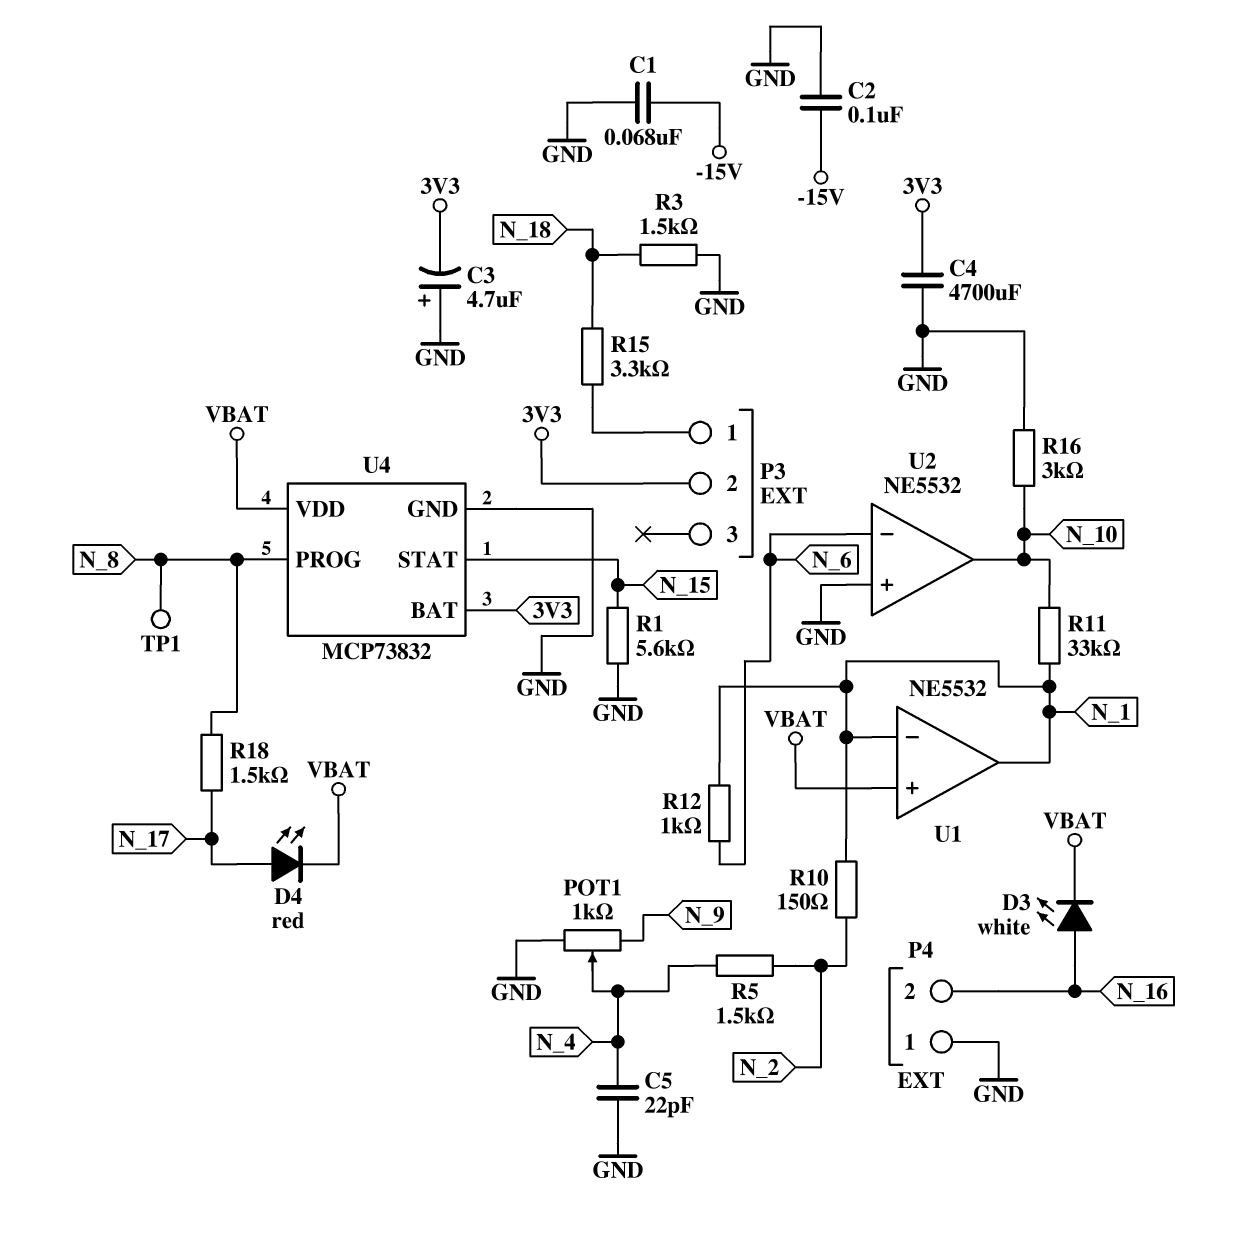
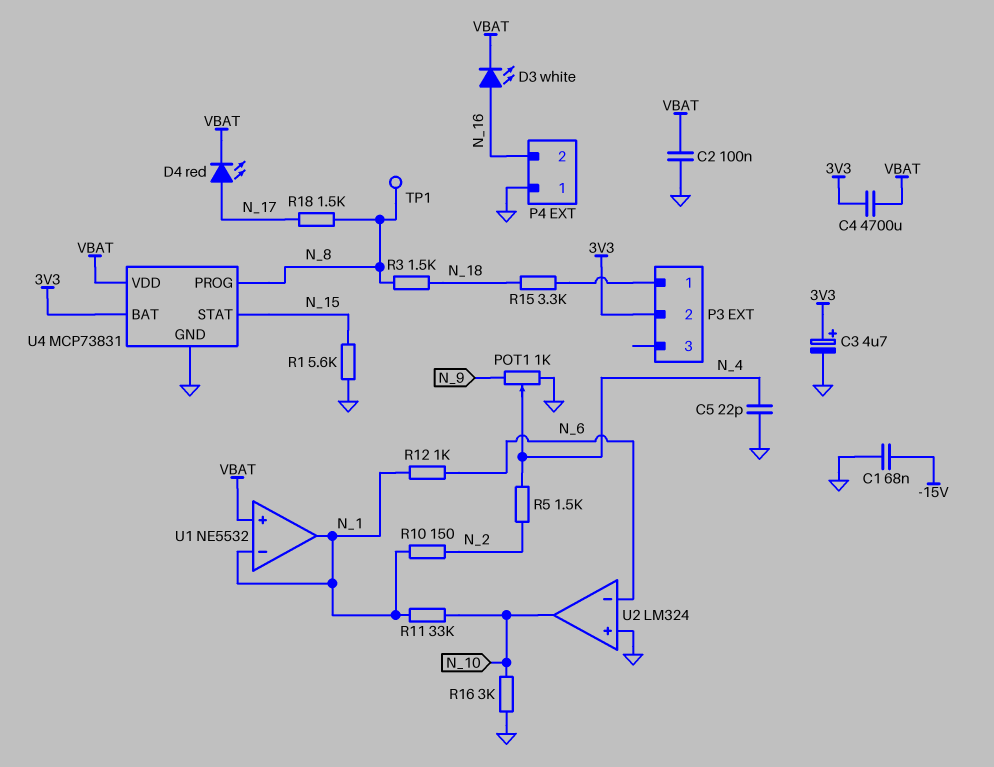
C2: 100nF (-15V, GND) -> 100nF (GND, VBAT)
C3: 4.7uF (plus GND, minus 3V3) -> 4.7uF (plus 3V3, minus GND)
C4: 4700uF (3V3, GND) -> 4700uF (3V3, VBAT)
R3: 1.5k (GND, N_18) -> 1.5k (N_8, N_18)
U2: NE5532 -> LM324
U4: MCP73832 -> MCP73831

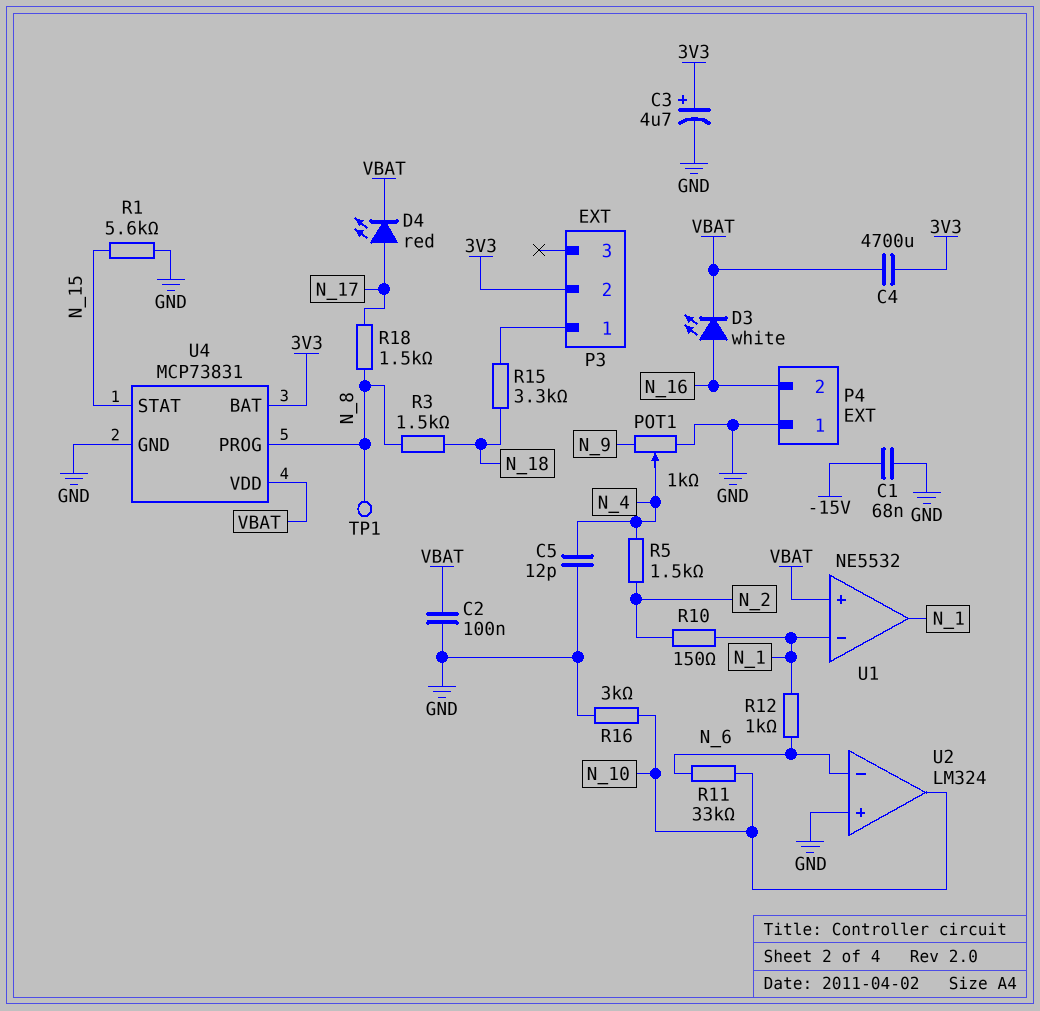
C5: 22pF (GND, N_4) -> 12pF (GND, N_4)
R11: 33k (N_1, N_10) -> 33k (N_6, N_10)

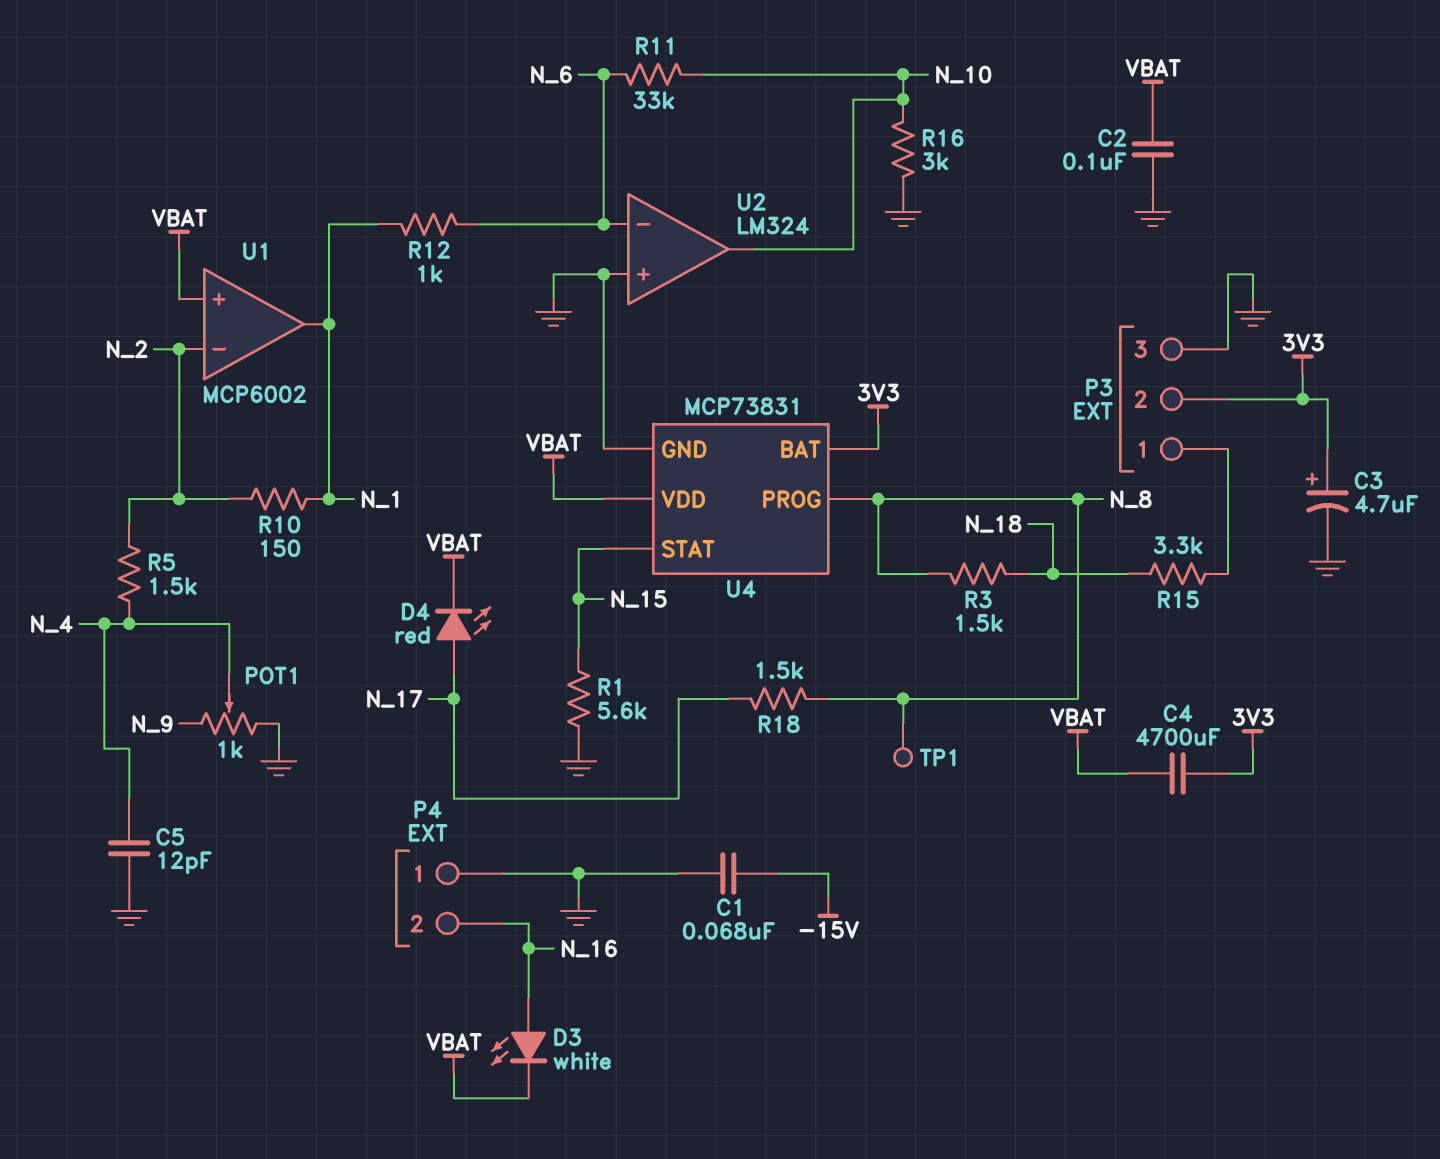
P3 pin 3: none -> GND
U1: NE5532 -> MCP6002
U1 pin in-: N_1 -> N_2

